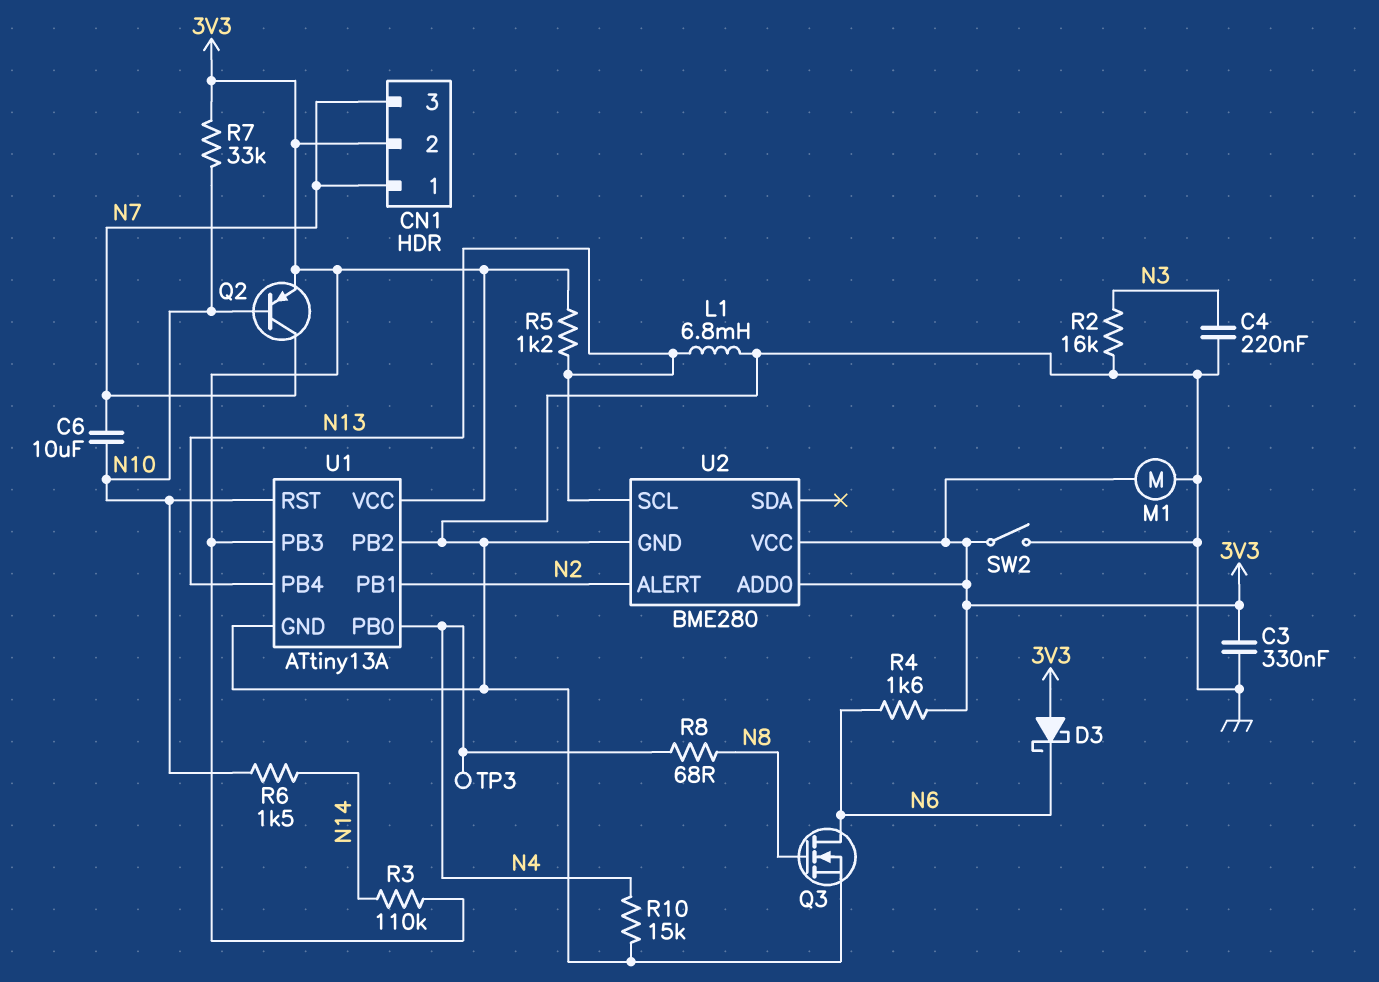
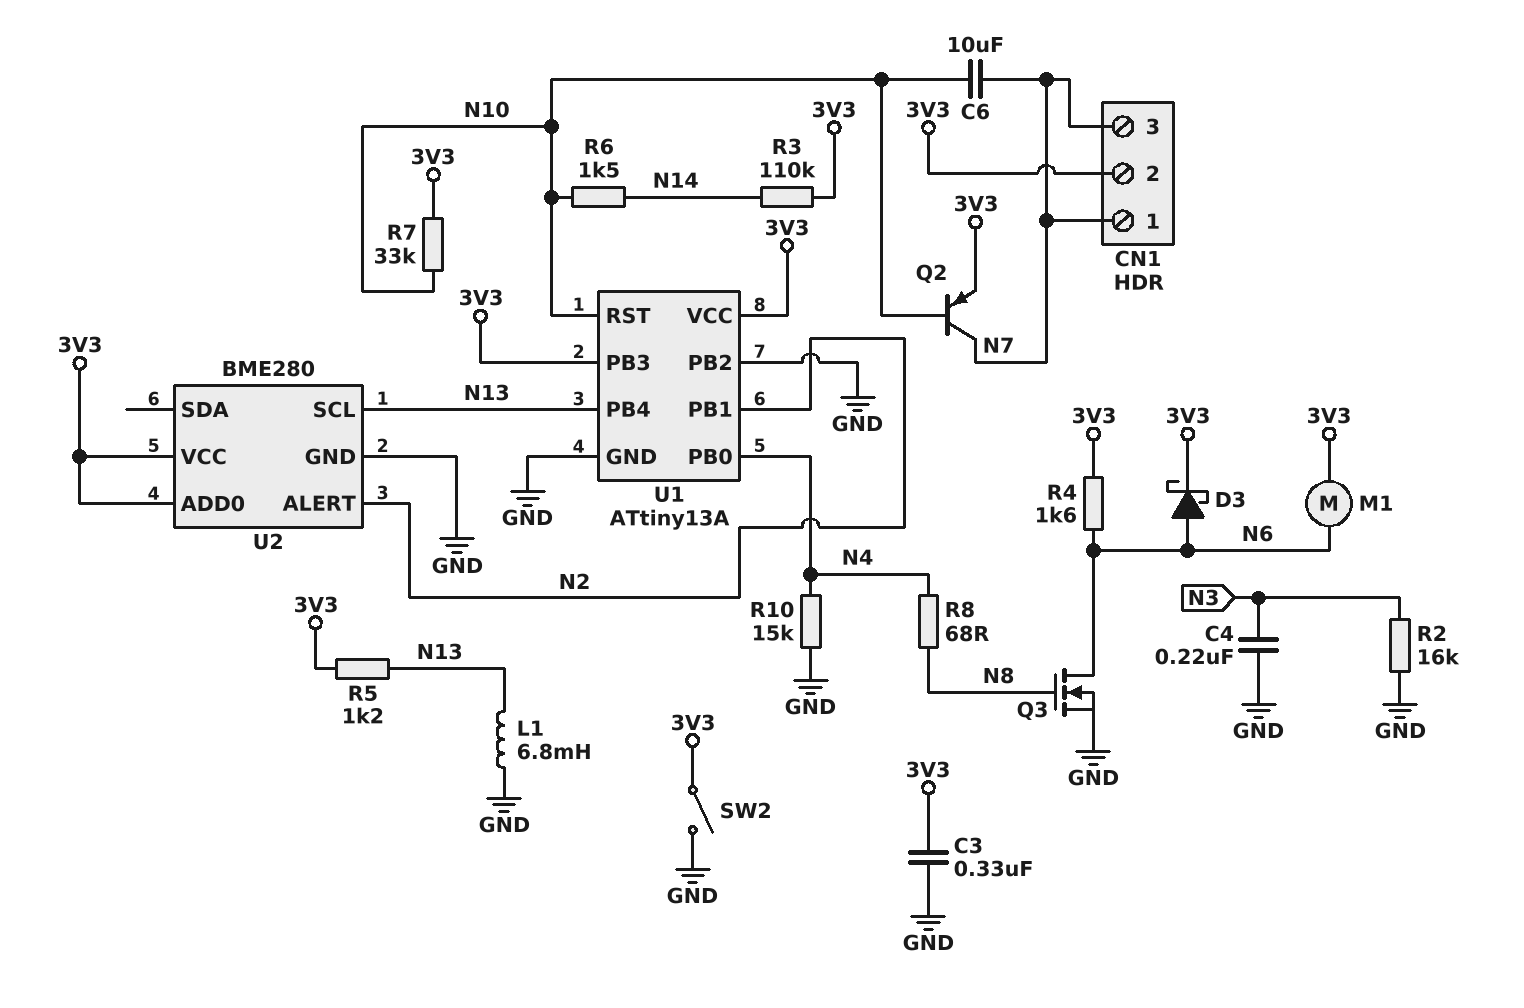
D3: schottky (A 3V3, K N6) -> schottky (A N6, K 3V3)
M1: motor (3V3, GND) -> motor (3V3, N6)
TP3: test point (N4) -> none

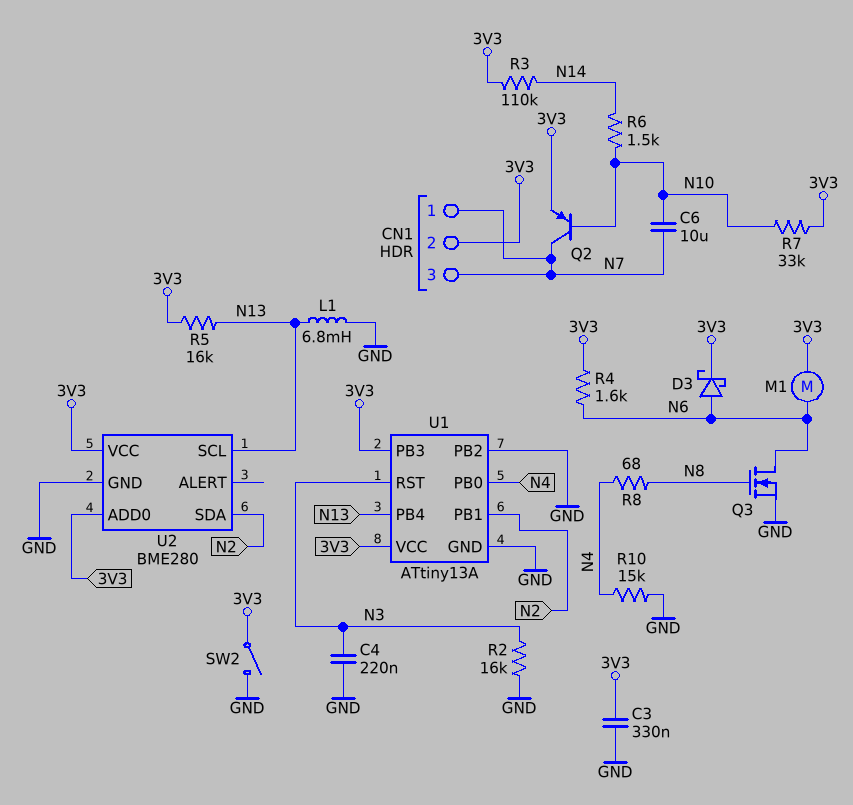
R5: 1.2k (3V3, N13) -> 16k (3V3, N13)
U1 pin RST: N10 -> N3
U2 pin ALERT: N2 -> none
U2 pin SDA: none -> N2

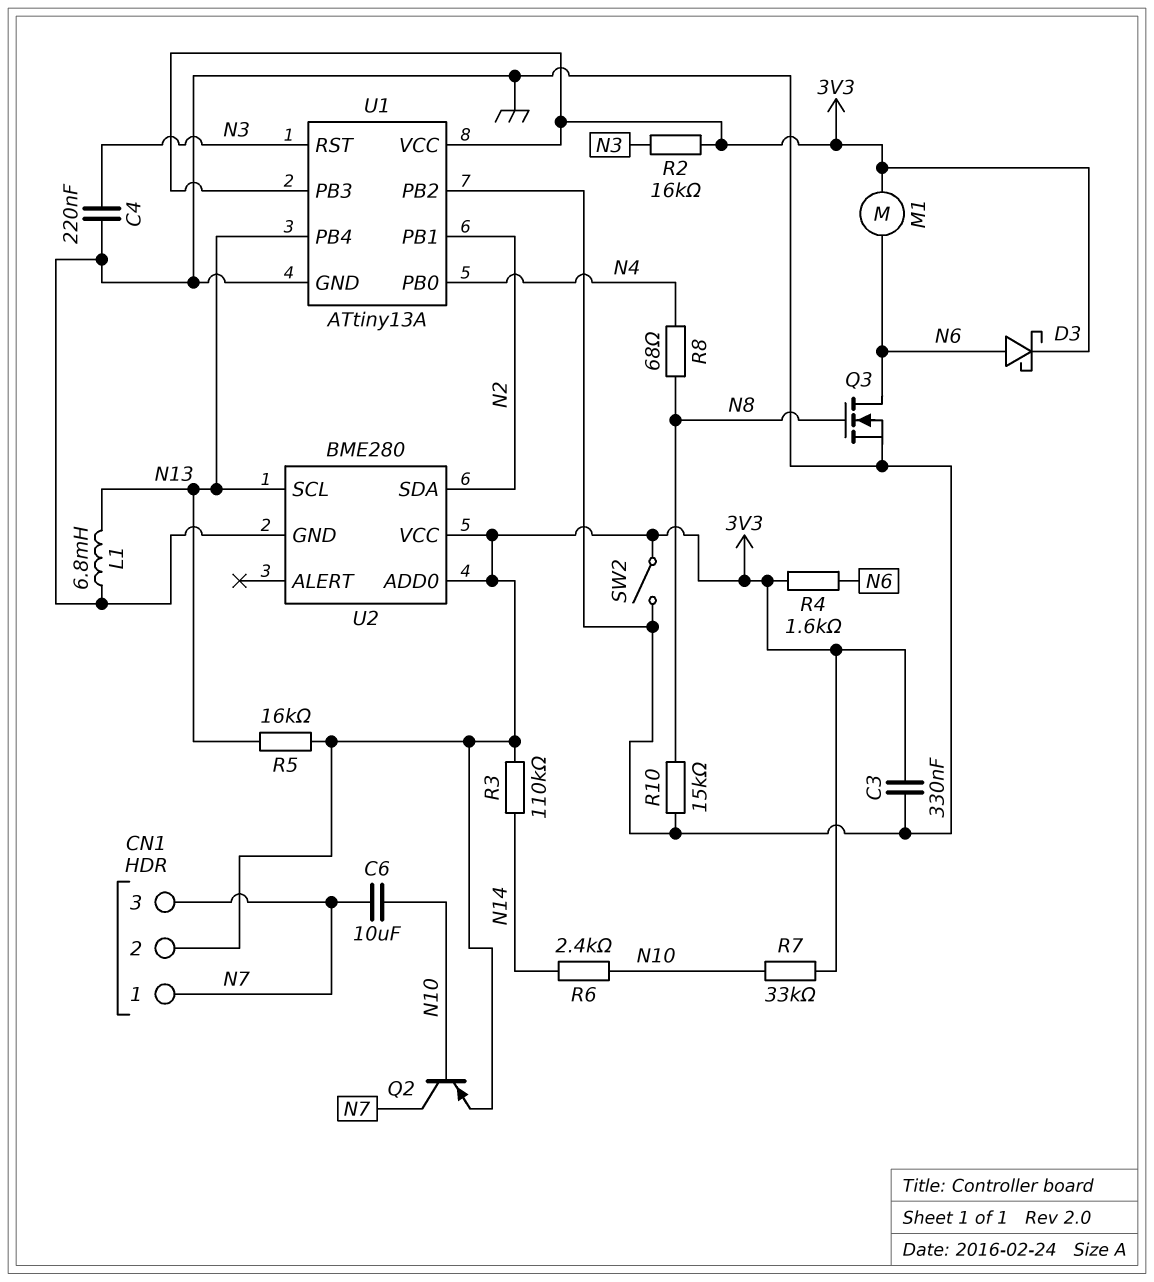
R2: 16k (GND, N3) -> 16k (3V3, N3)
R6: 1.5k (N10, N14) -> 2.4k (N10, N14)
R10: 15k (GND, N4) -> 15k (GND, N8)

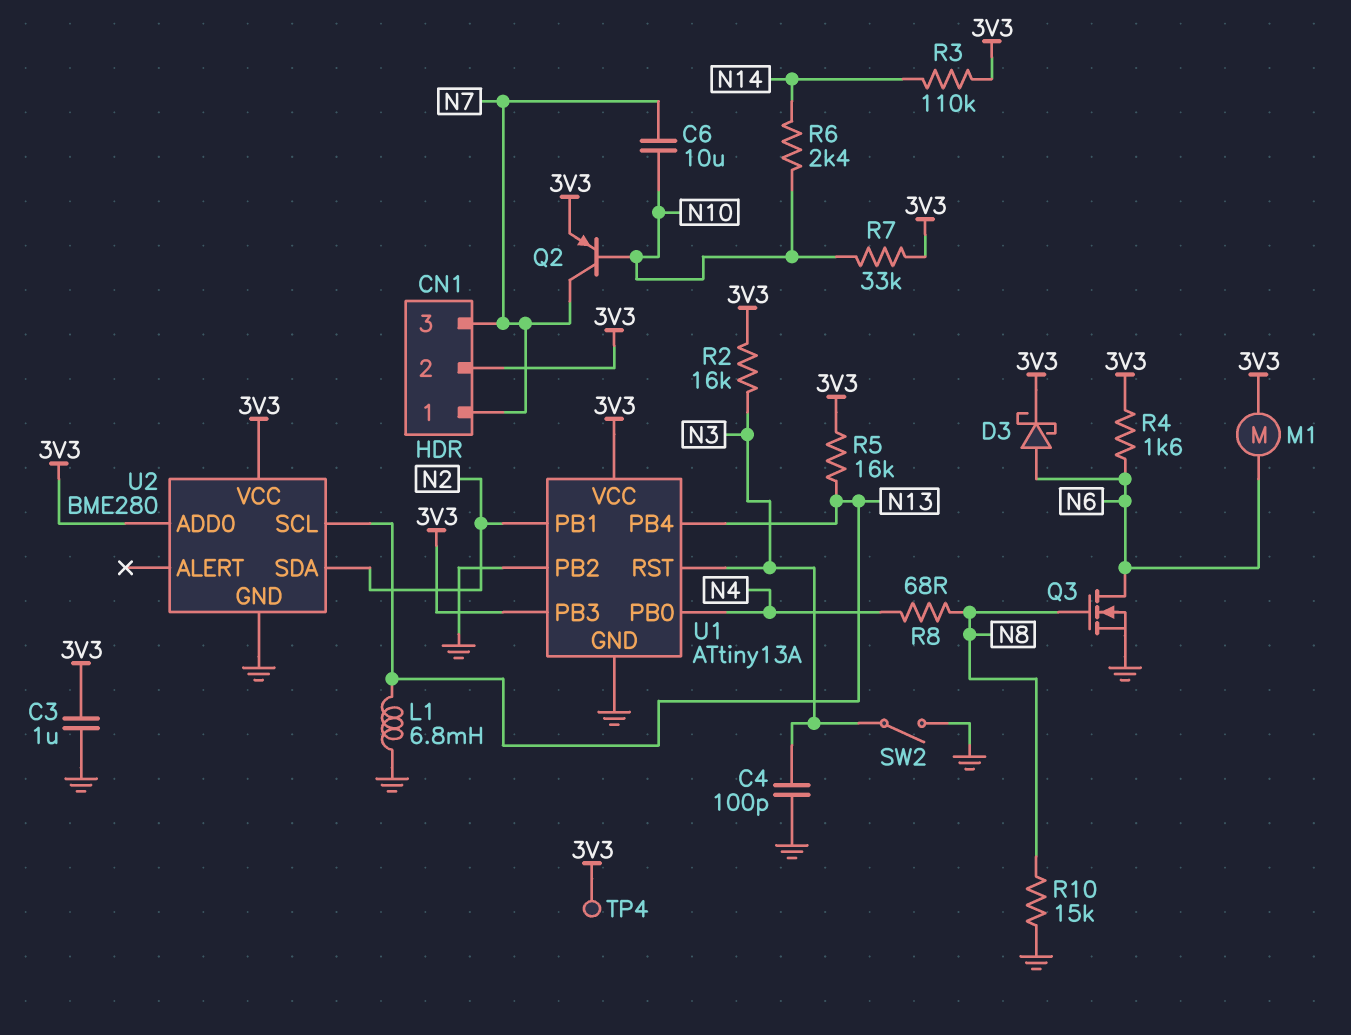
C3: 330nF (3V3, GND) -> 1uF (3V3, GND)
C4: 220nF (GND, N3) -> 100pF (GND, N3)
SW2: switch (3V3, GND) -> switch (GND, N3)
TP4: none -> test point (3V3)

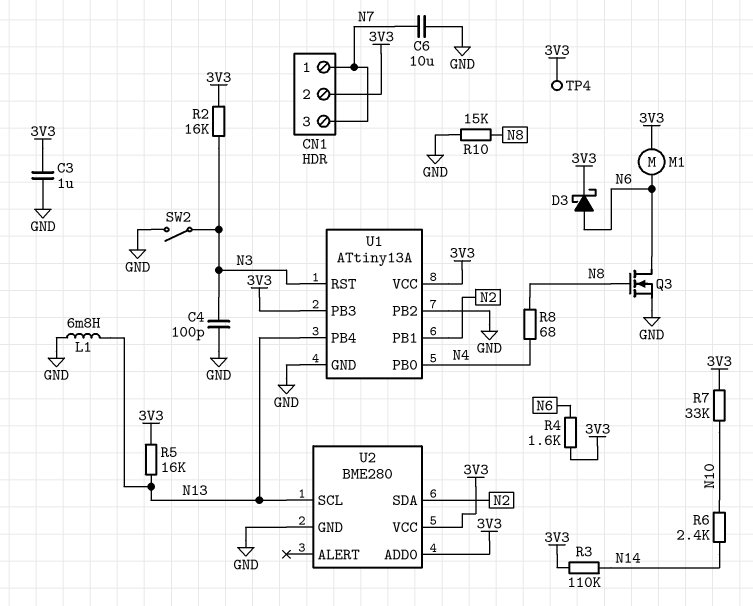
C6: 10uF (N7, N10) -> 10uF (GND, N7)
Q2: PNP (B N10, C N7, E 3V3) -> none

